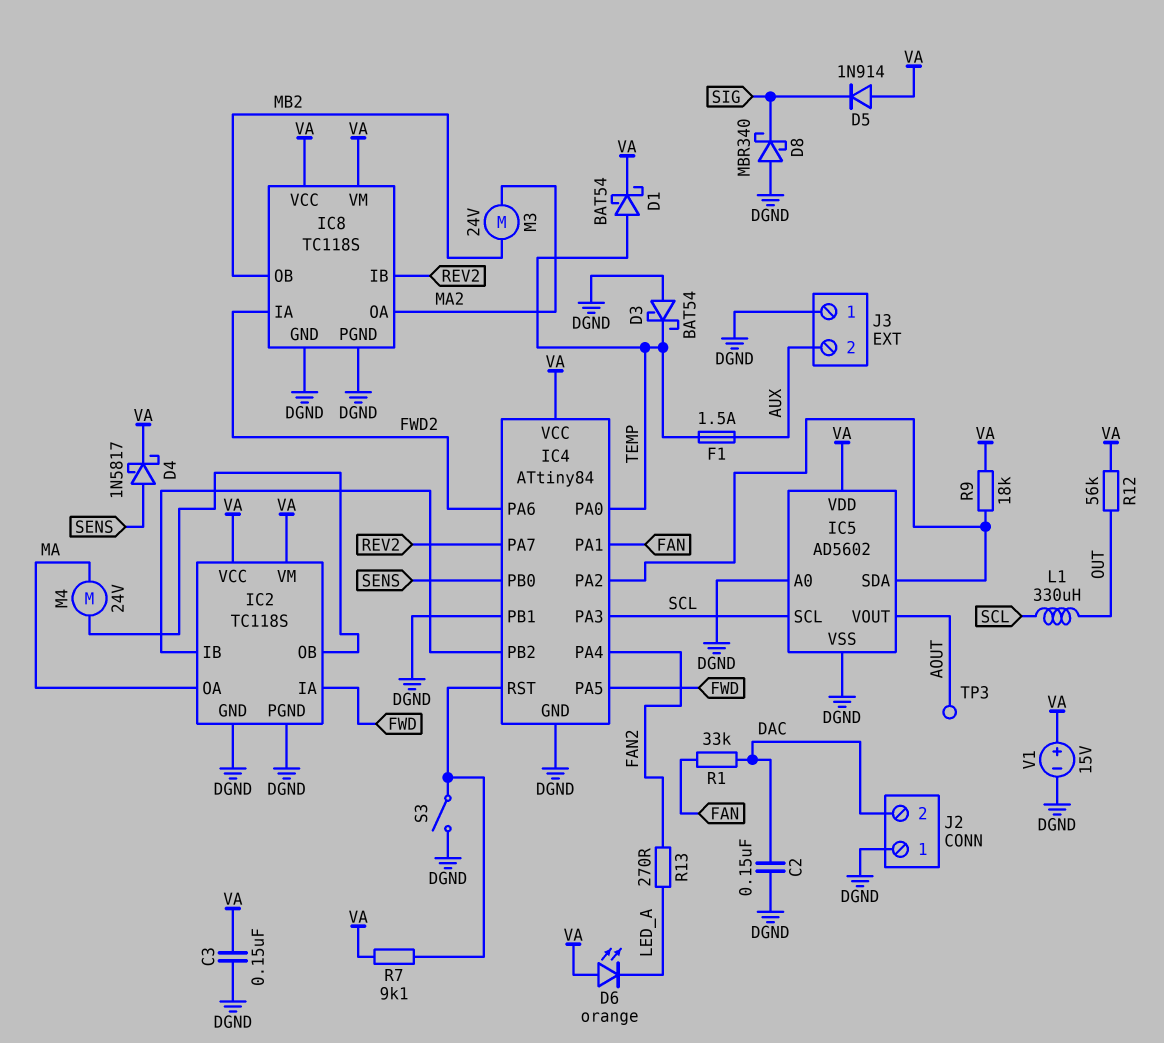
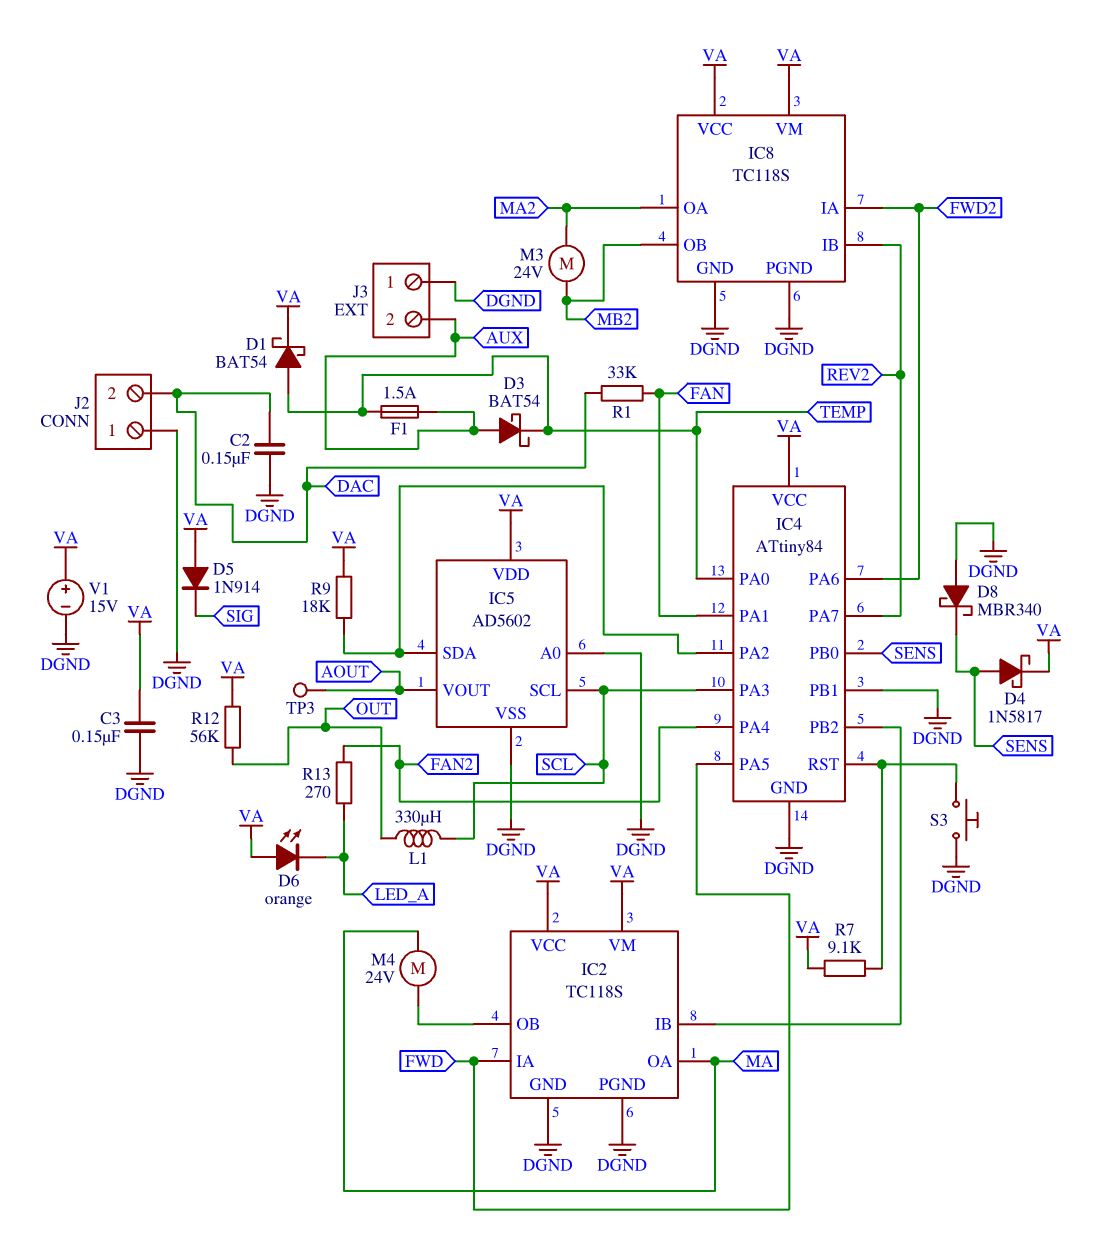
D3: schottky BAT54 (A DGND, K TEMP) -> schottky BAT54 (A AUX, K TEMP)
D8: schottky MBR340 (A DGND, K SIG) -> schottky MBR340 (A DGND, K SENS)
S3: switch (DGND, IC4/RST) -> button (DGND, IC4/RST)

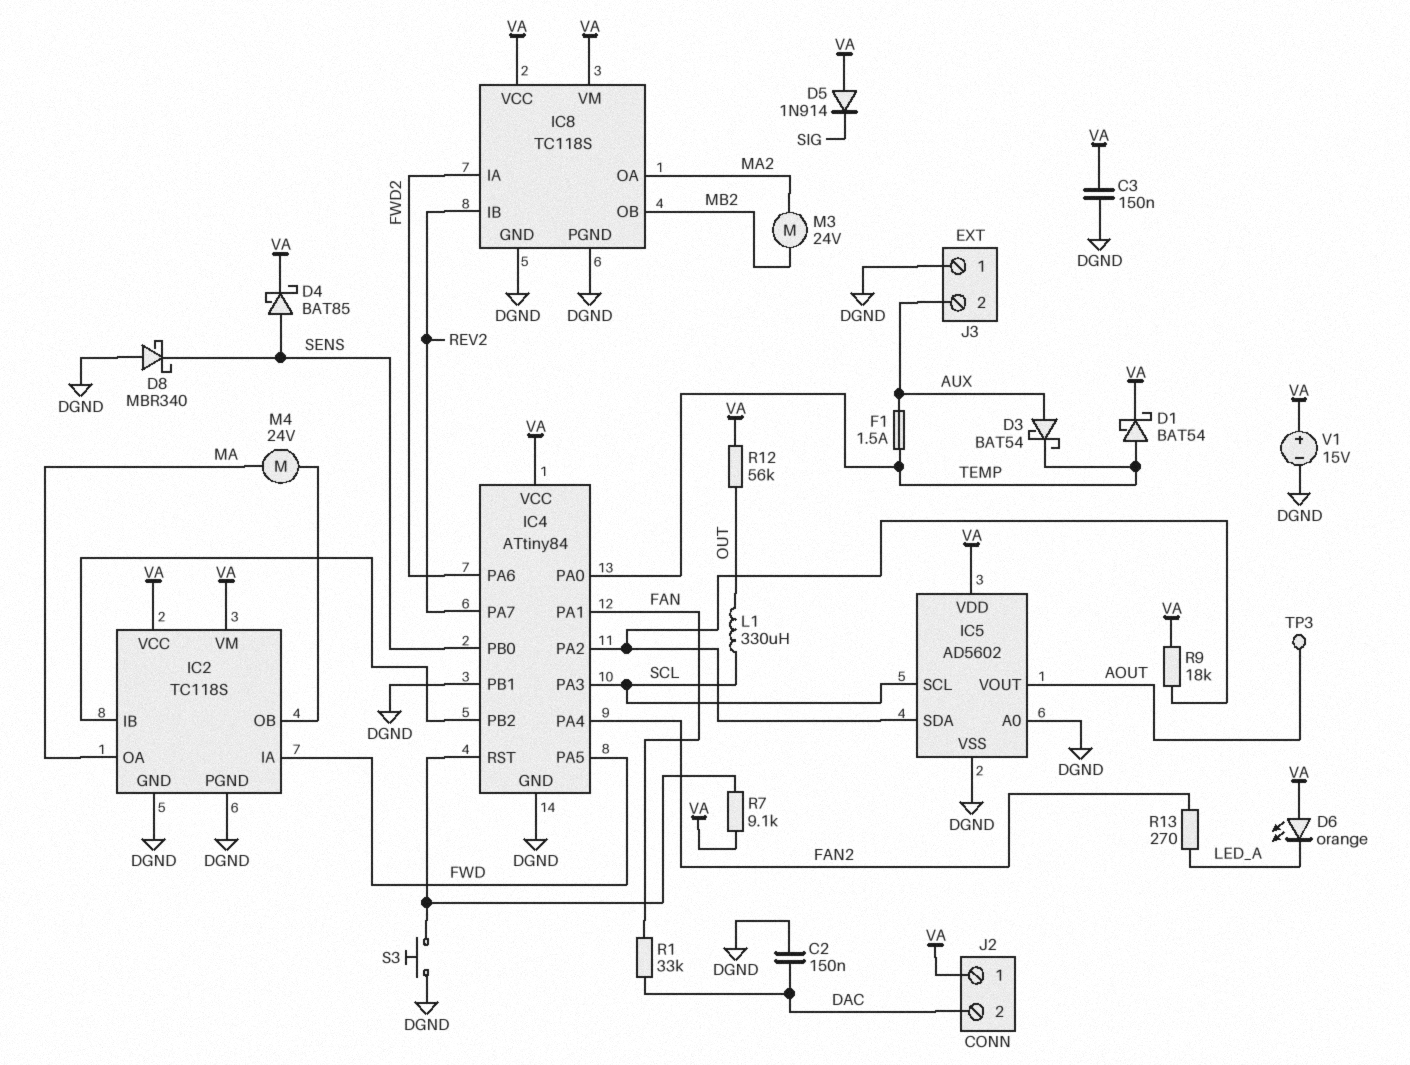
D4: schottky 1N5817 (A SENS, K VA) -> schottky BAT85 (A SENS, K VA)
J2 pin 1: DGND -> VA

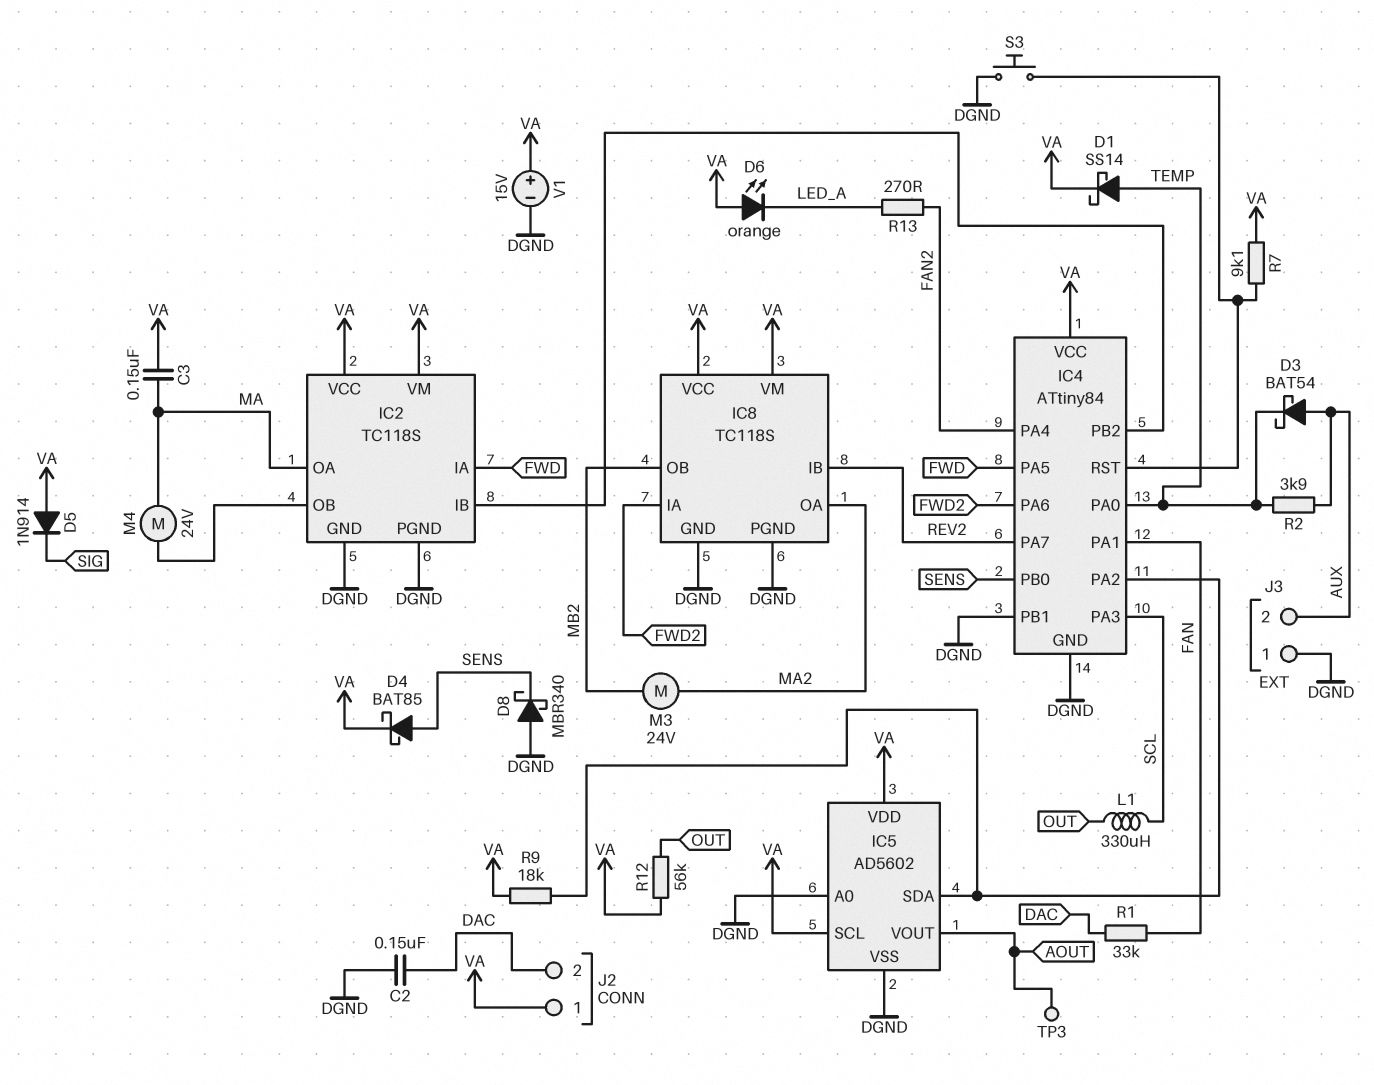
C3: 150nF (DGND, VA) -> 150nF (MA, VA)
D1: schottky BAT54 (A TEMP, K VA) -> schottky SS14 (A TEMP, K VA)
F1: 1.5A (AUX, TEMP) -> none
IC5 pin SCL: SCL -> VA
R2: none -> 3.9k (AUX, TEMP)

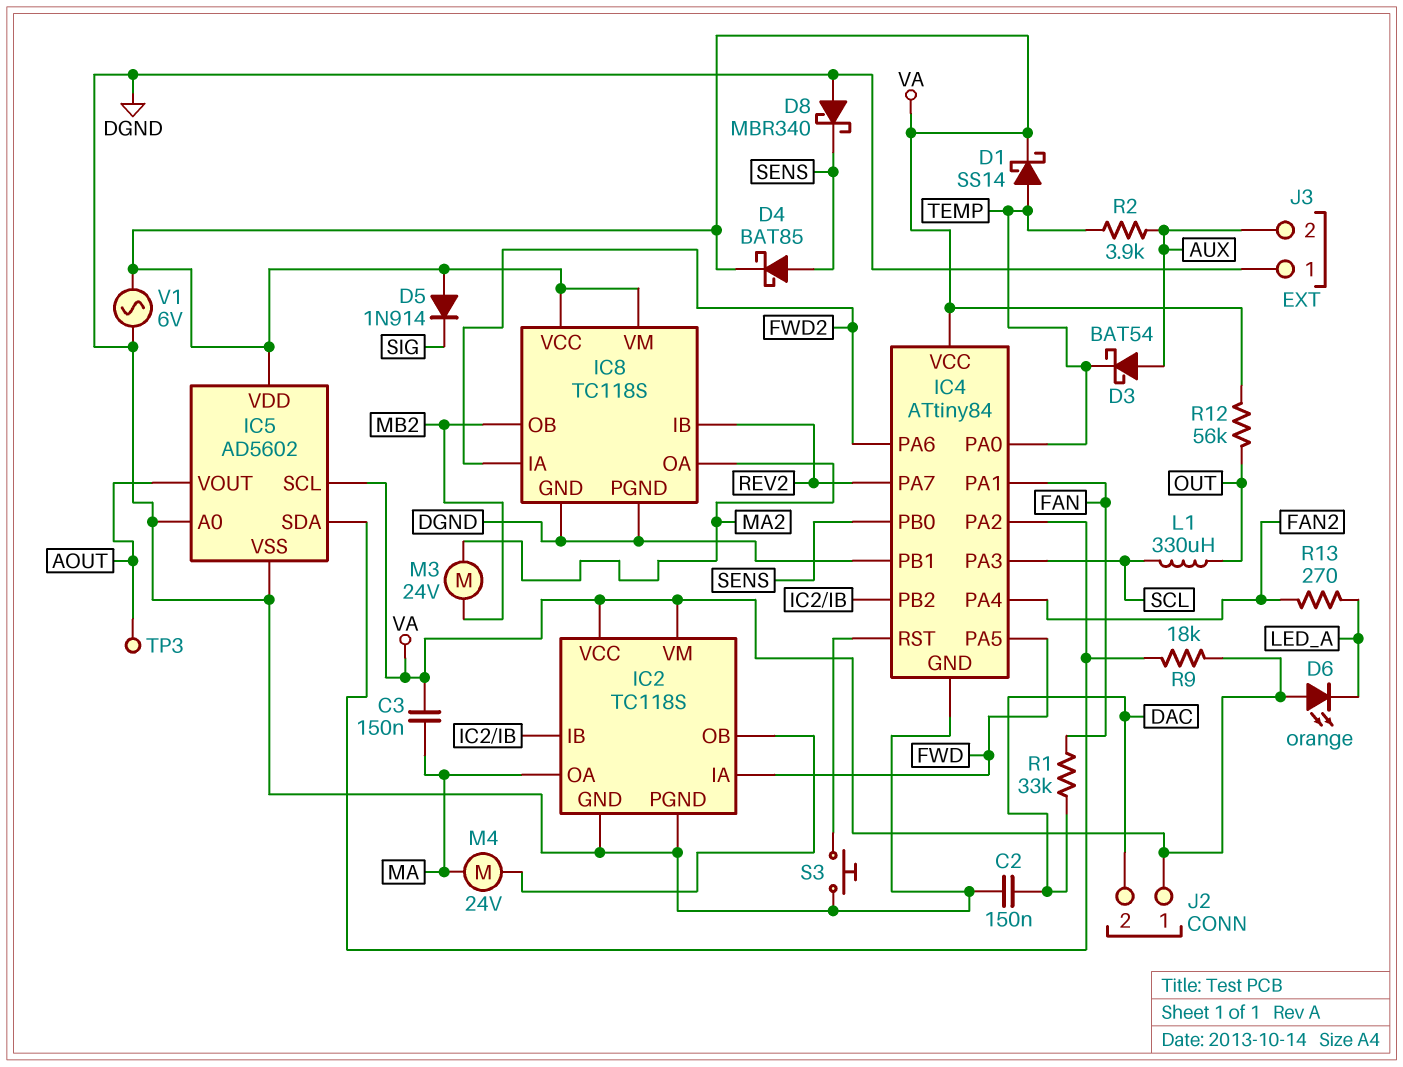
R7: 9.1k (IC4/RST, VA) -> none
V1: 15V (plus VA, minus DGND) -> AC 6V (DGND, VA)

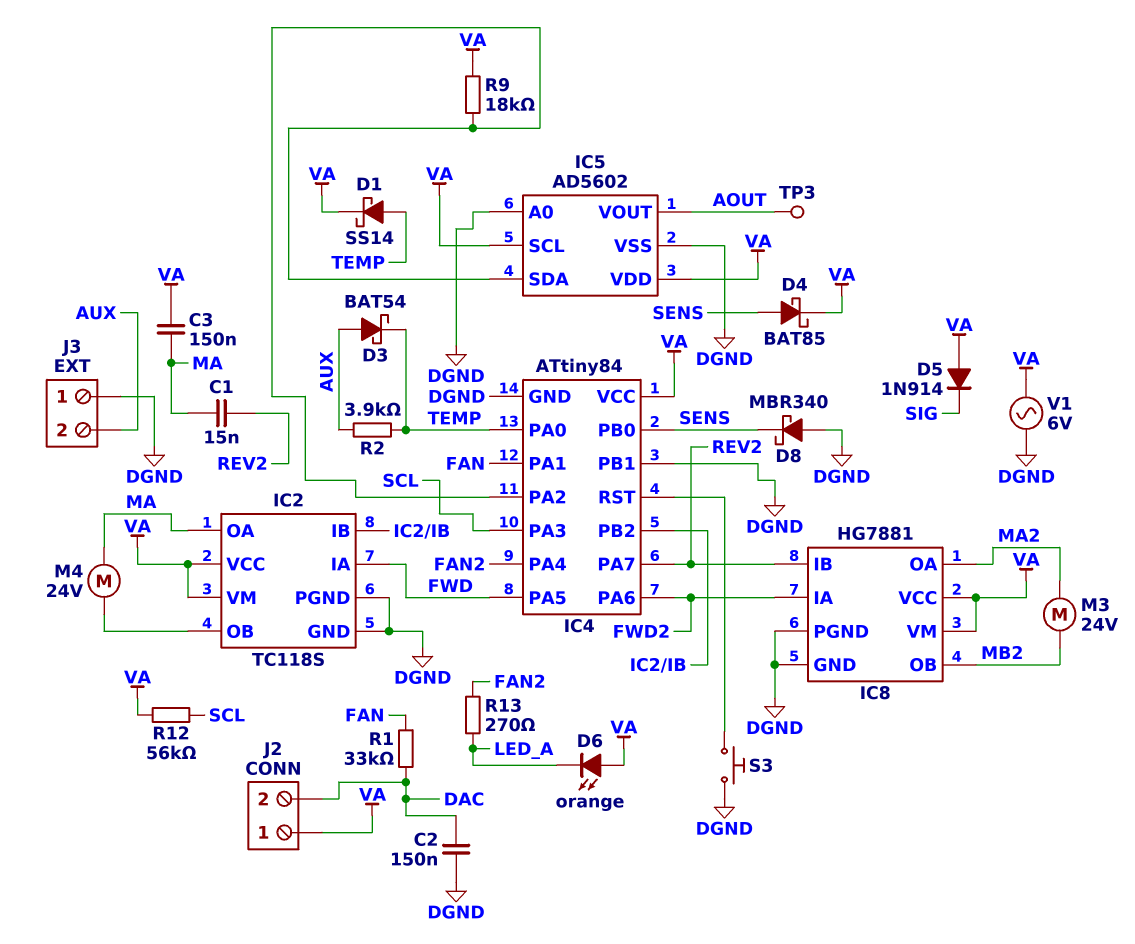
C1: none -> 15nF (MA, REV2)
IC8: TC118S -> HG7881
L1: 330uH (OUT, SCL) -> none
R12: 56k (OUT, VA) -> 56k (SCL, VA)

